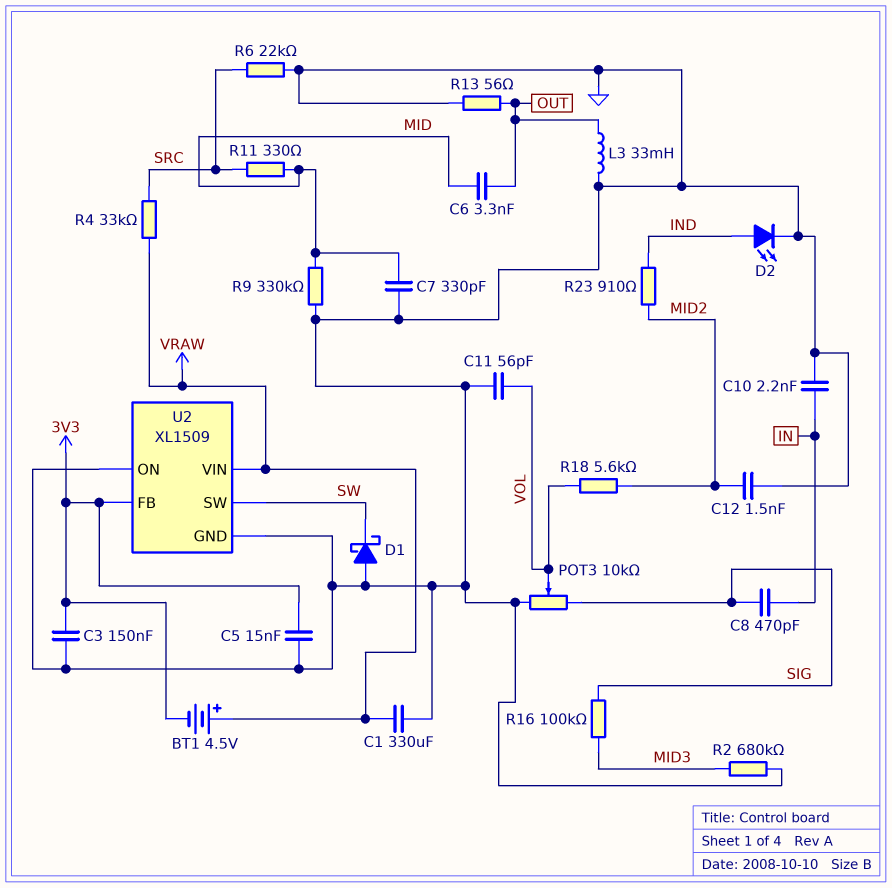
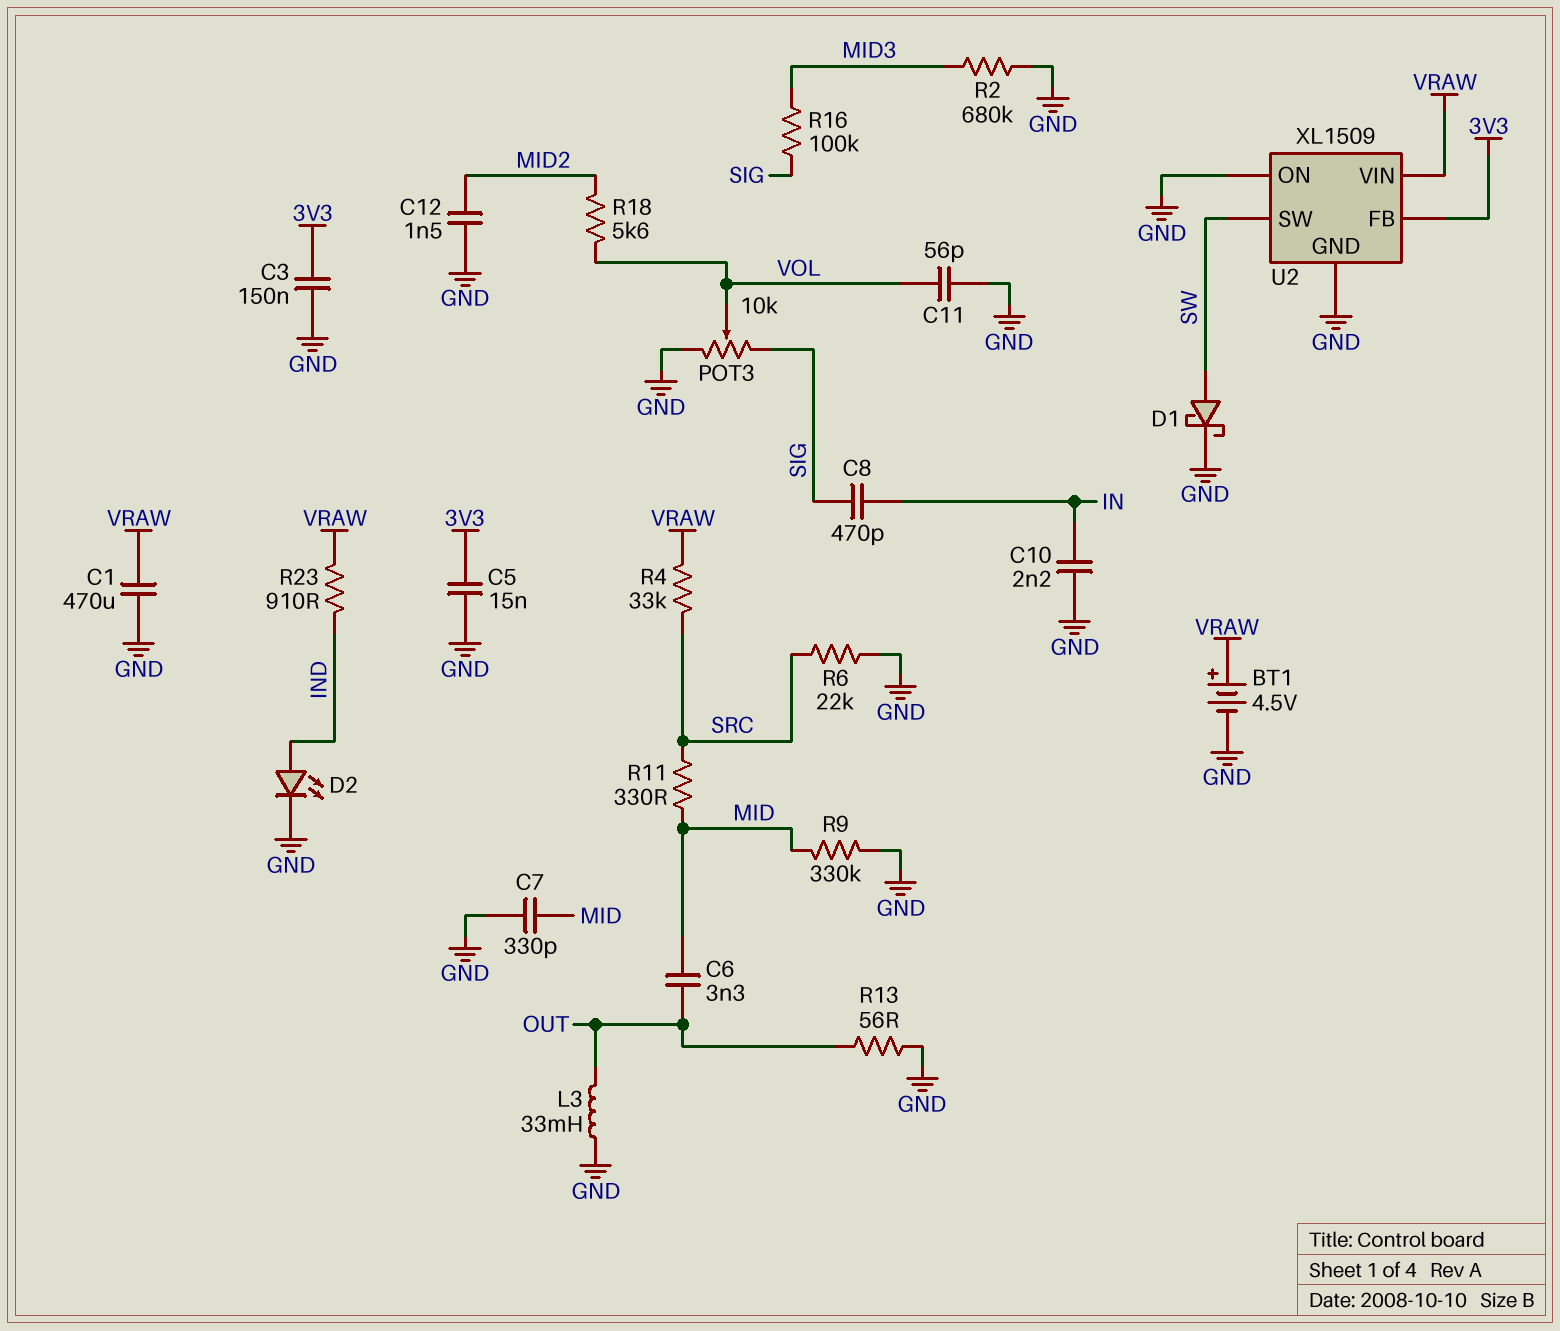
BT1: 4.5V (plus VRAW, minus 3V3) -> 4.5V (plus VRAW, minus GND)
C1: 330uF (GND, VRAW) -> 470uF (GND, VRAW)
D1: schottky (A GND, K SW) -> schottky (A SW, K GND)
R23: 910 (IND, MID2) -> 910 (IND, VRAW)

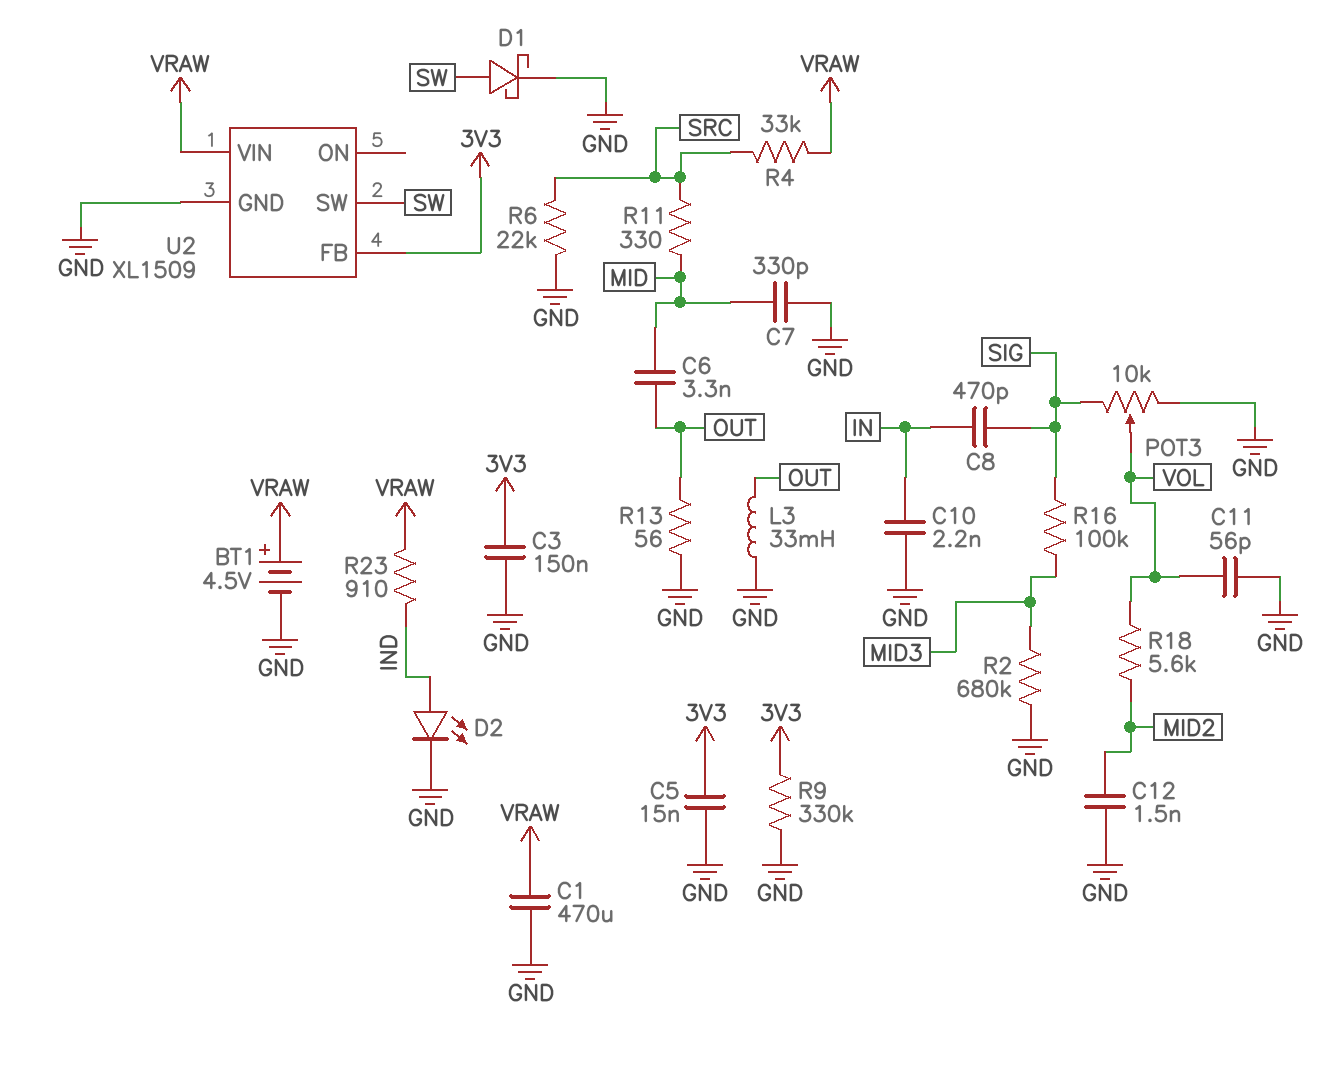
R9: 330k (GND, MID) -> 330k (3V3, GND)
U2 pin ON: GND -> none

